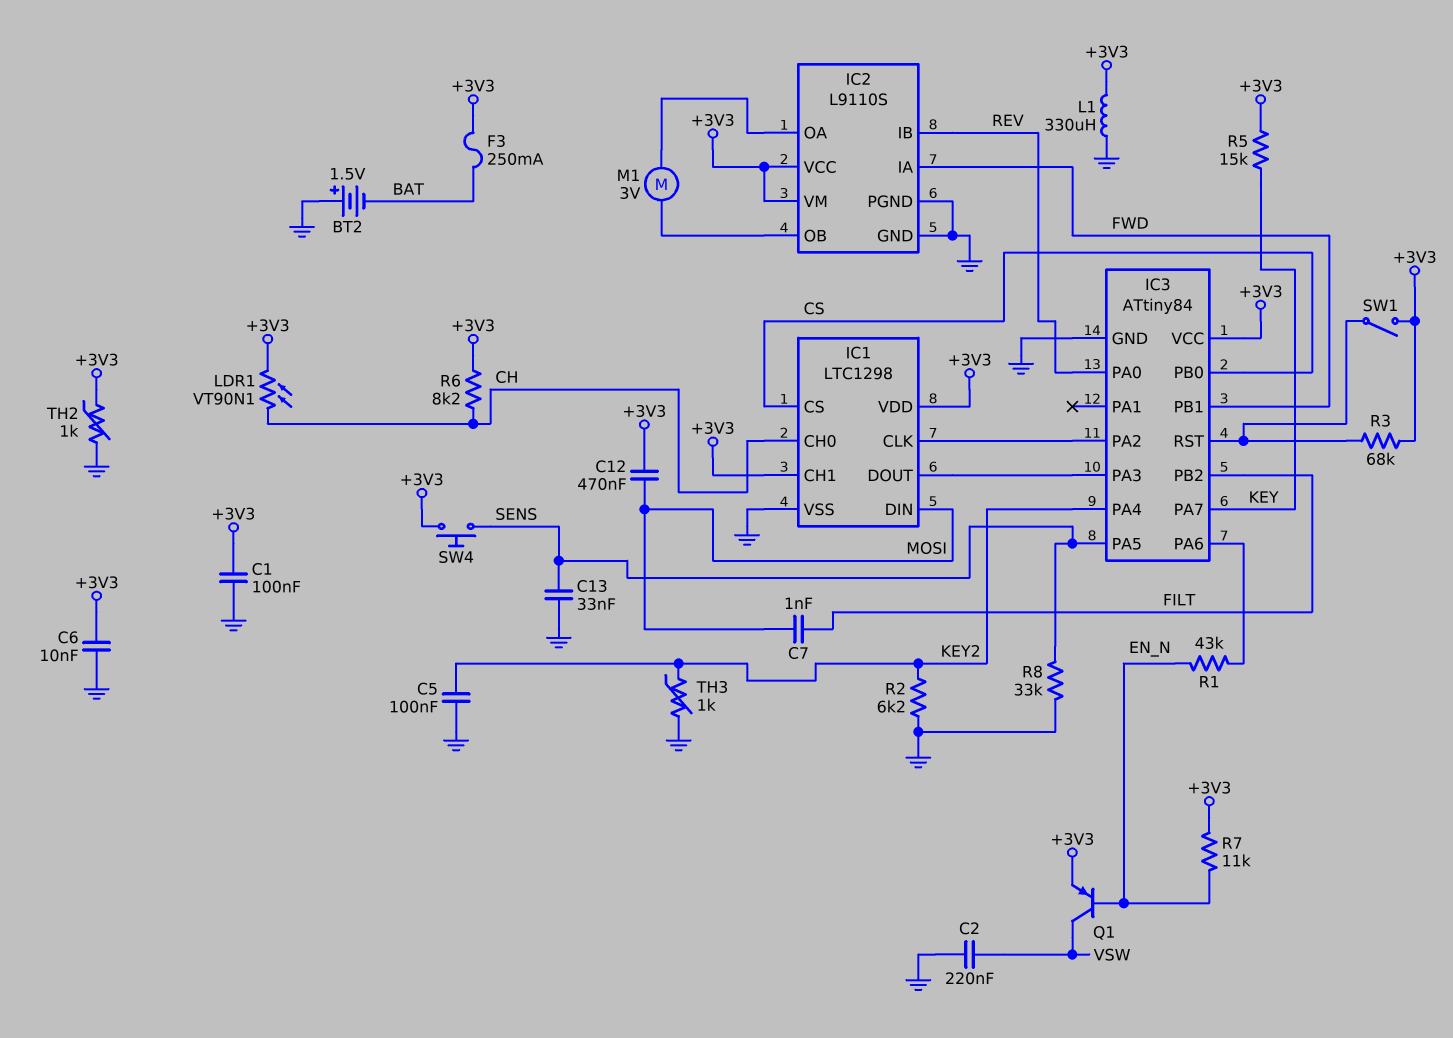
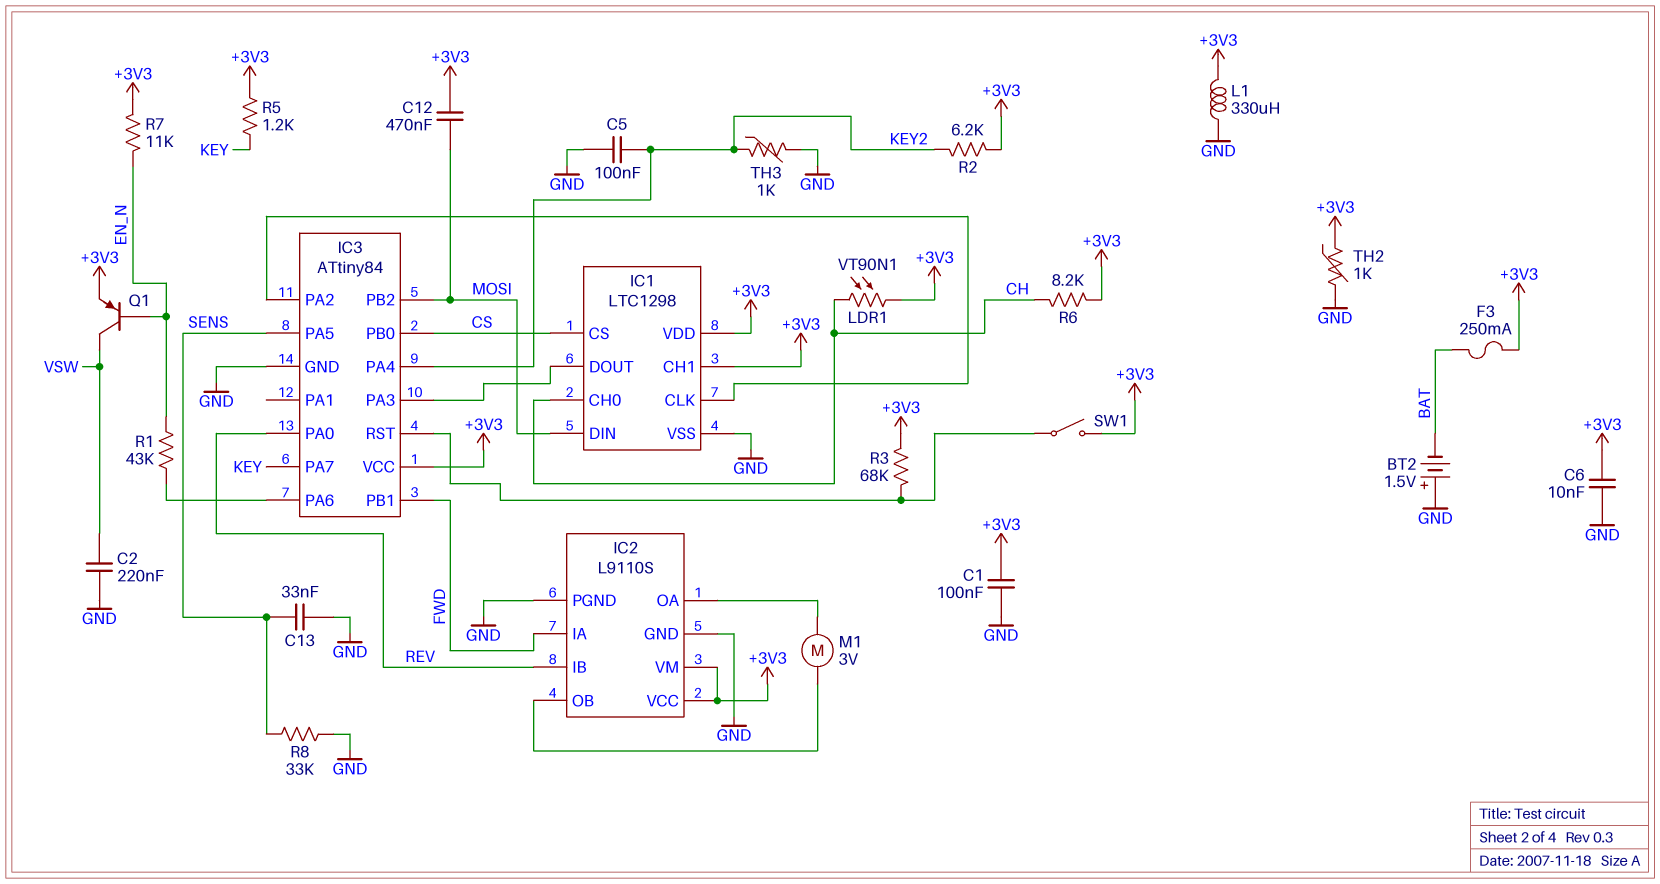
C7: 1nF (FILT, MOSI) -> none
IC3 pin PB2: FILT -> MOSI
R2: 6.2k (GND, KEY2) -> 6.2k (+3V3, KEY2)
R5: 15k (+3V3, KEY) -> 1.2k (+3V3, KEY)
SW4: button (+3V3, SENS) -> none

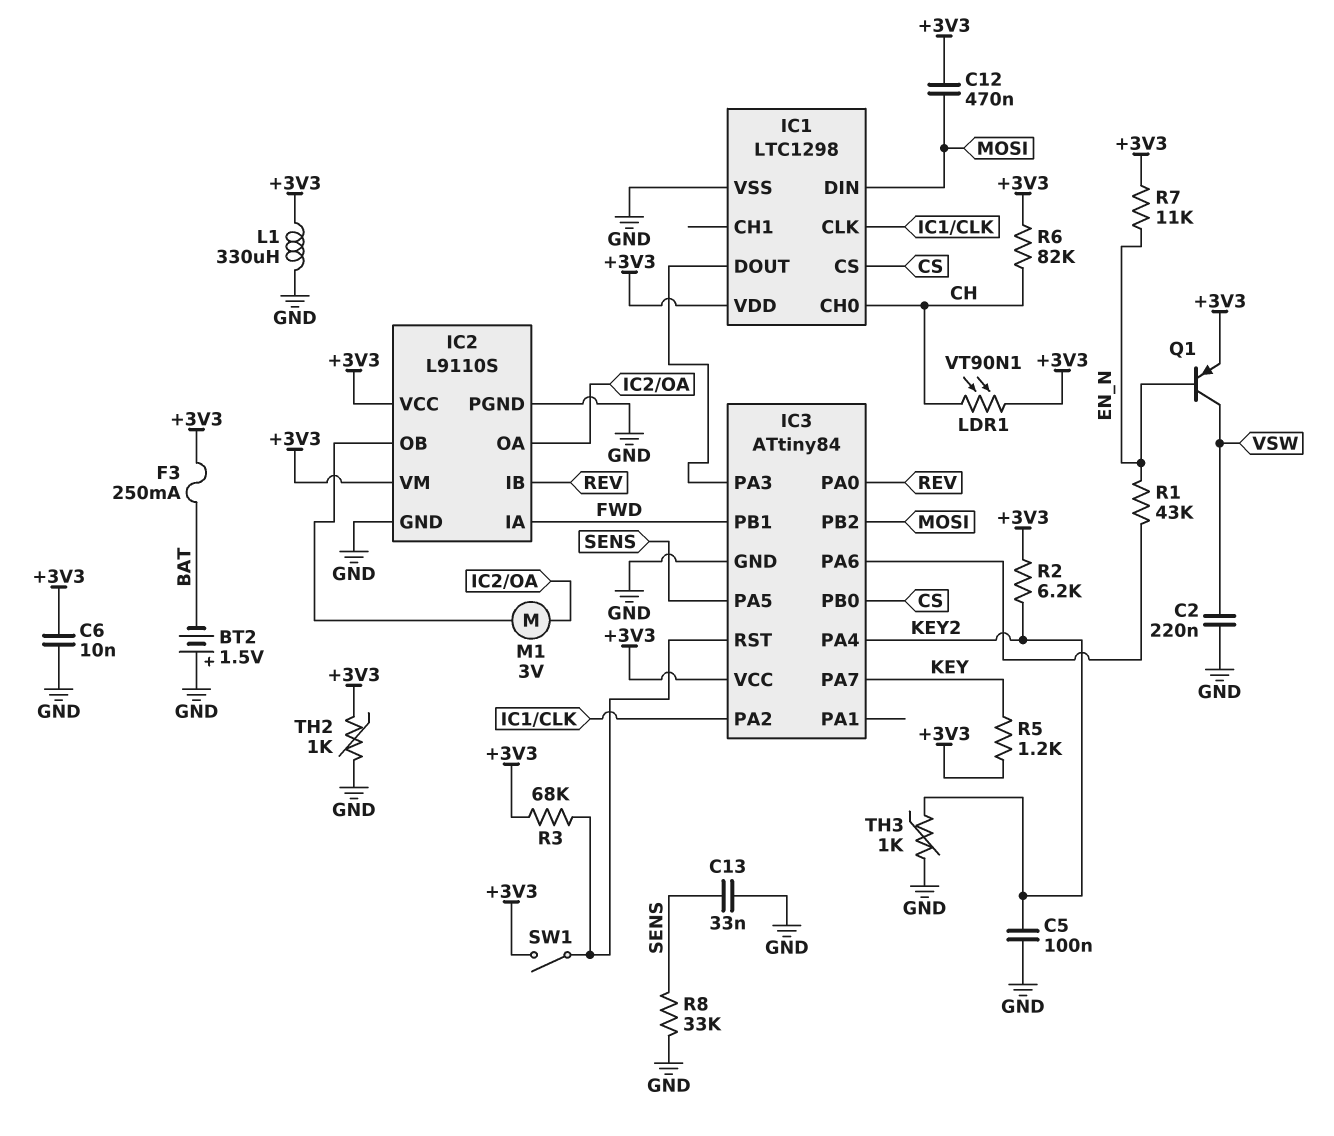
C1: 100nF (+3V3, GND) -> none
IC1 pin CH1: +3V3 -> none
R6: 8.2k (+3V3, CH) -> 82k (+3V3, CH)

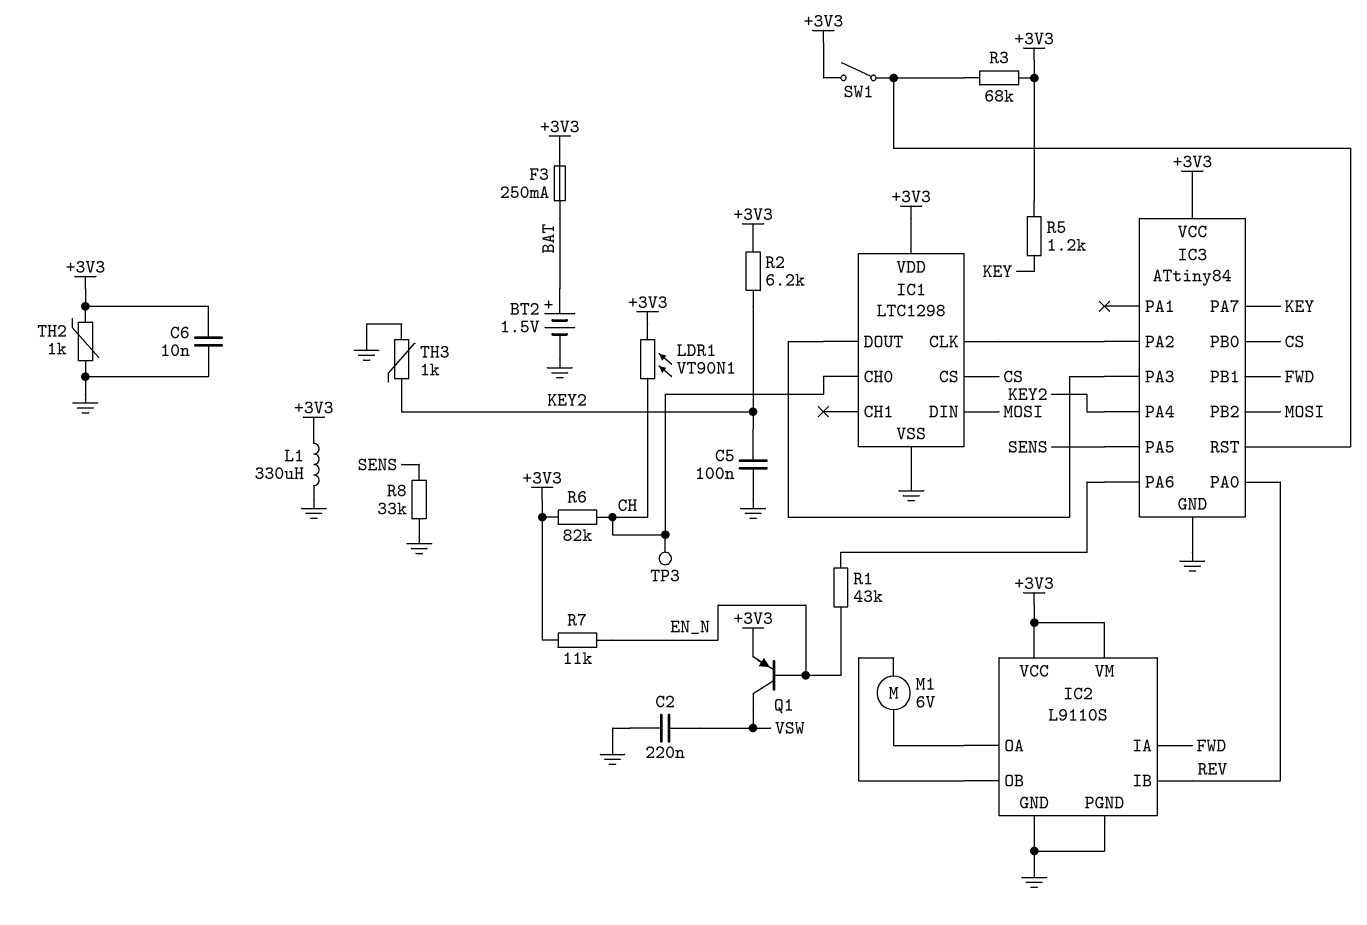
BT2: 1.5V (plus GND, minus BAT) -> 1.5V (plus BAT, minus GND)
C12: 470nF (+3V3, MOSI) -> none
C13: 33nF (GND, SENS) -> none
M1: motor 3V (IC2/OA, IC2/OB) -> motor 6V (IC2/OA, IC2/OB)
TP3: none -> test point (CH)

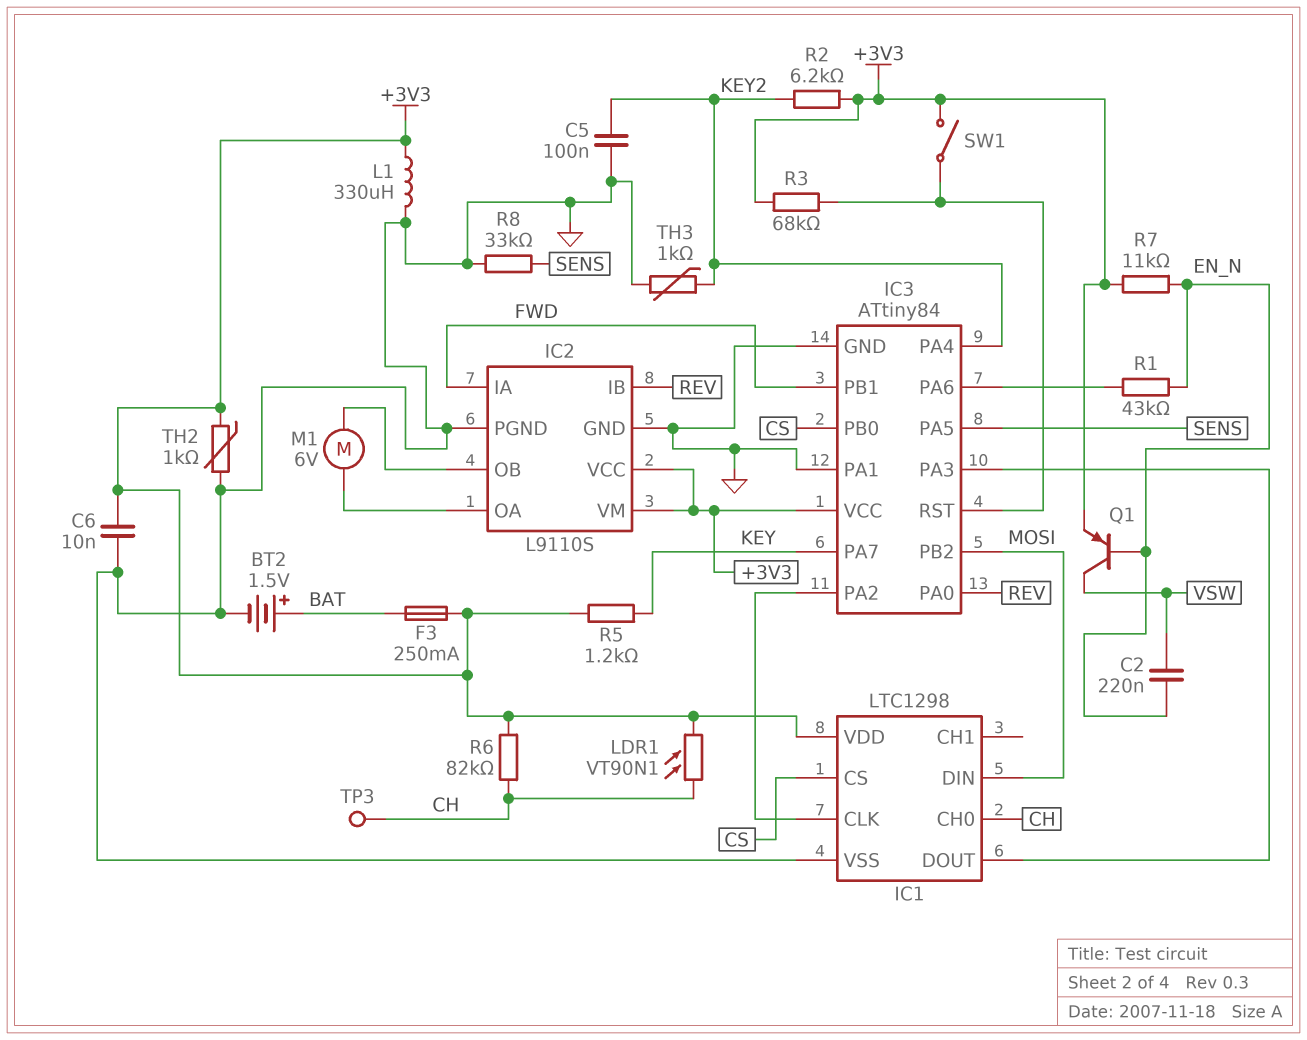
C2: 220nF (GND, VSW) -> 220nF (EN_N, VSW)
IC3 pin PA1: none -> GND

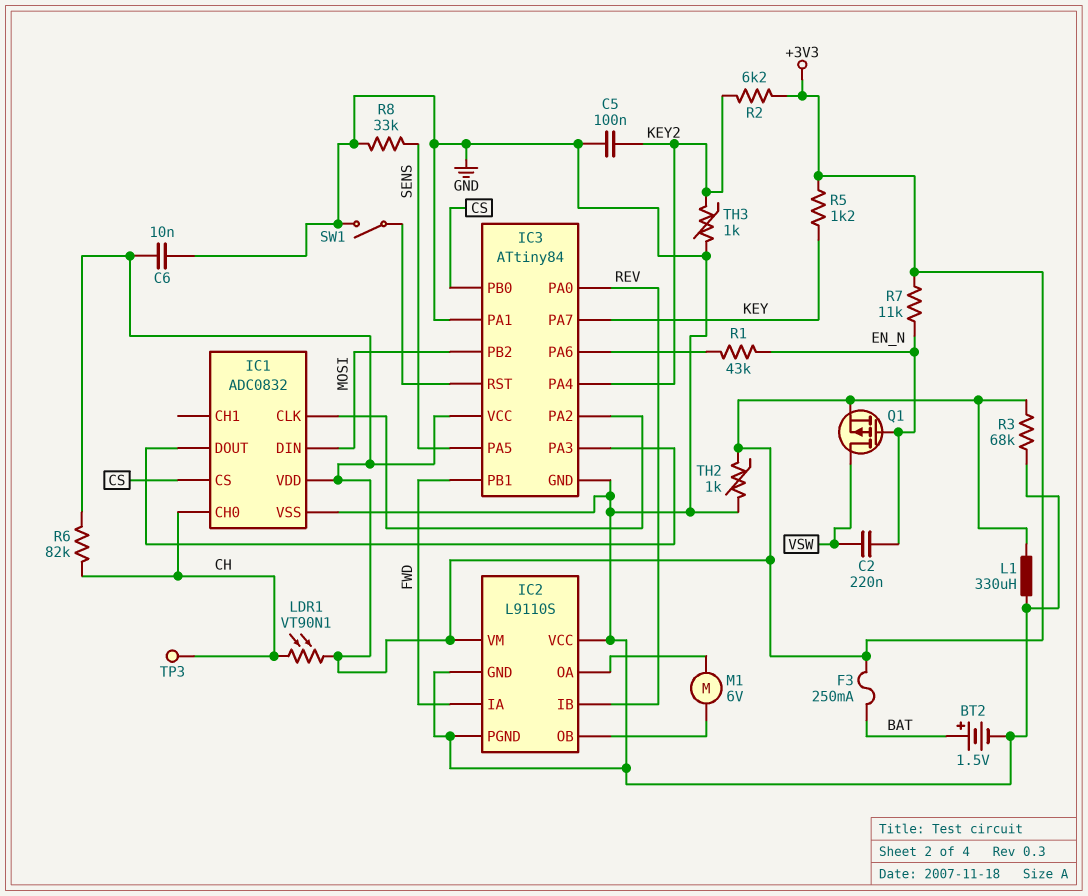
IC1: LTC1298 -> ADC0832
IC2 pin VCC: +3V3 -> GND
Q1: PNP (B EN_N, C VSW, E +3V3) -> PMOS (G EN_N, D VSW, S +3V3)
R3: 68k (+3V3, IC3/RST) -> 68k (+3V3, GND)
SW1: switch (+3V3, IC3/RST) -> switch (GND, IC3/RST)

